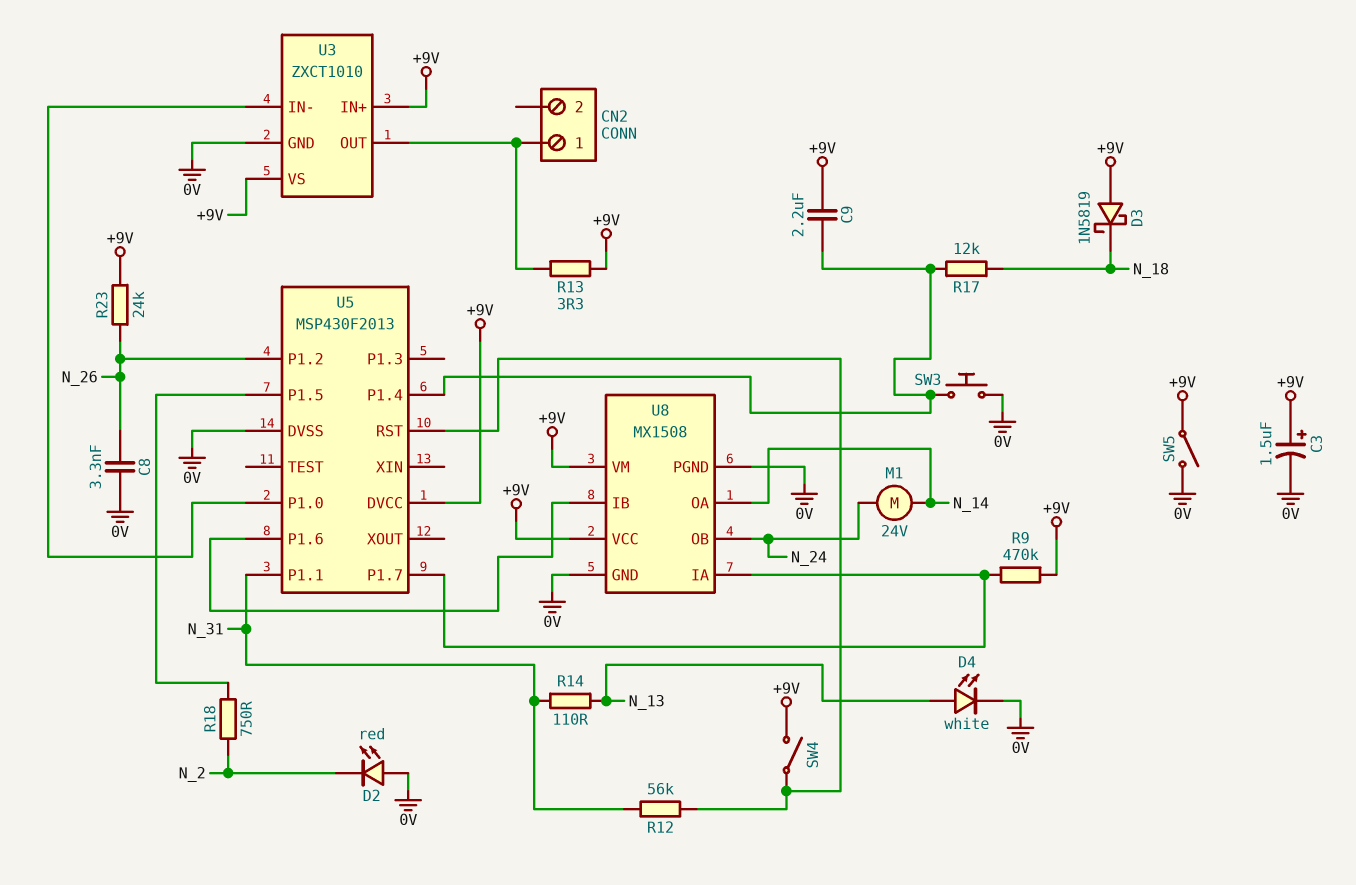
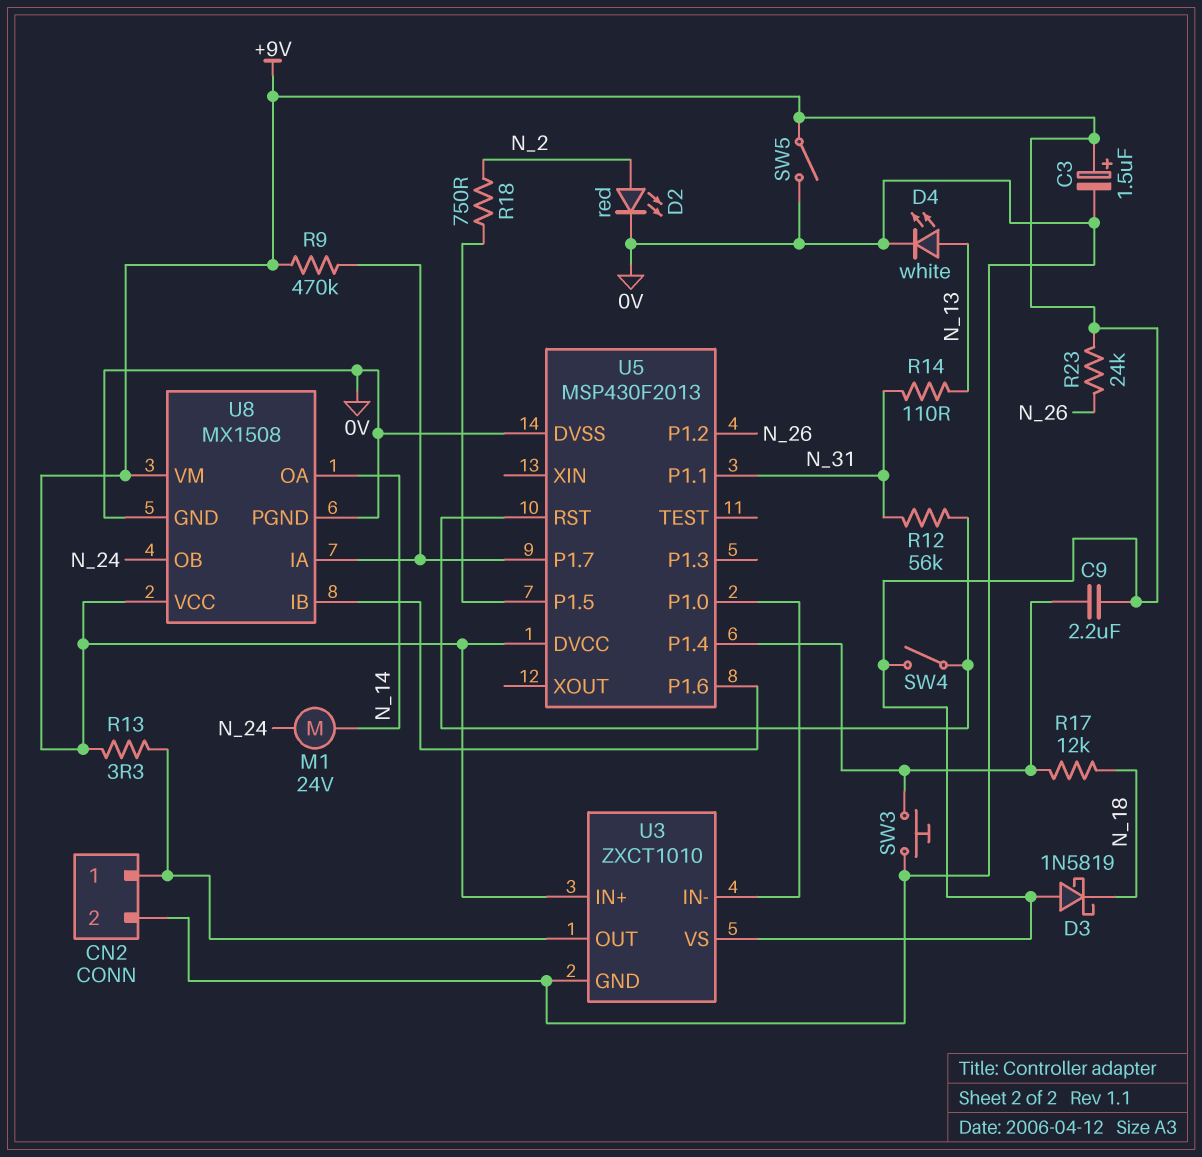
C8: 3.3nF (0V, N_26) -> none
CN2 pin 2: none -> 0V
D2: LED red (A 0V, K N_2) -> LED red (A N_2, K 0V)

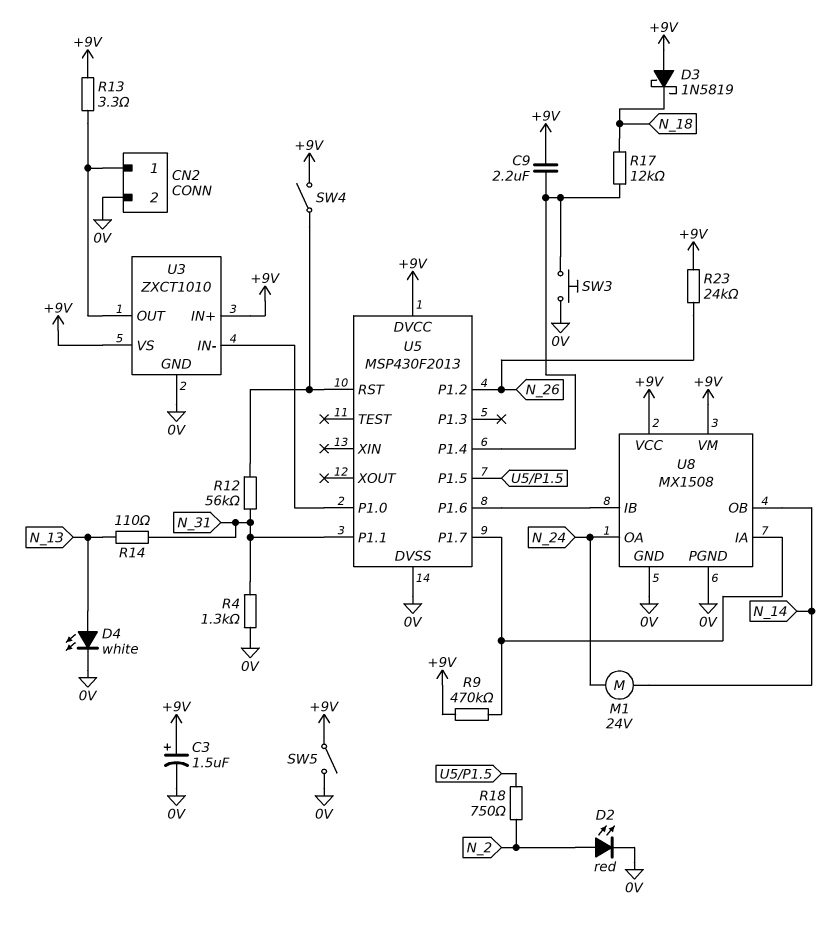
R4: none -> 1.3k (0V, N_31)
U8 pin OA: N_14 -> N_24
U8 pin OB: N_24 -> N_14

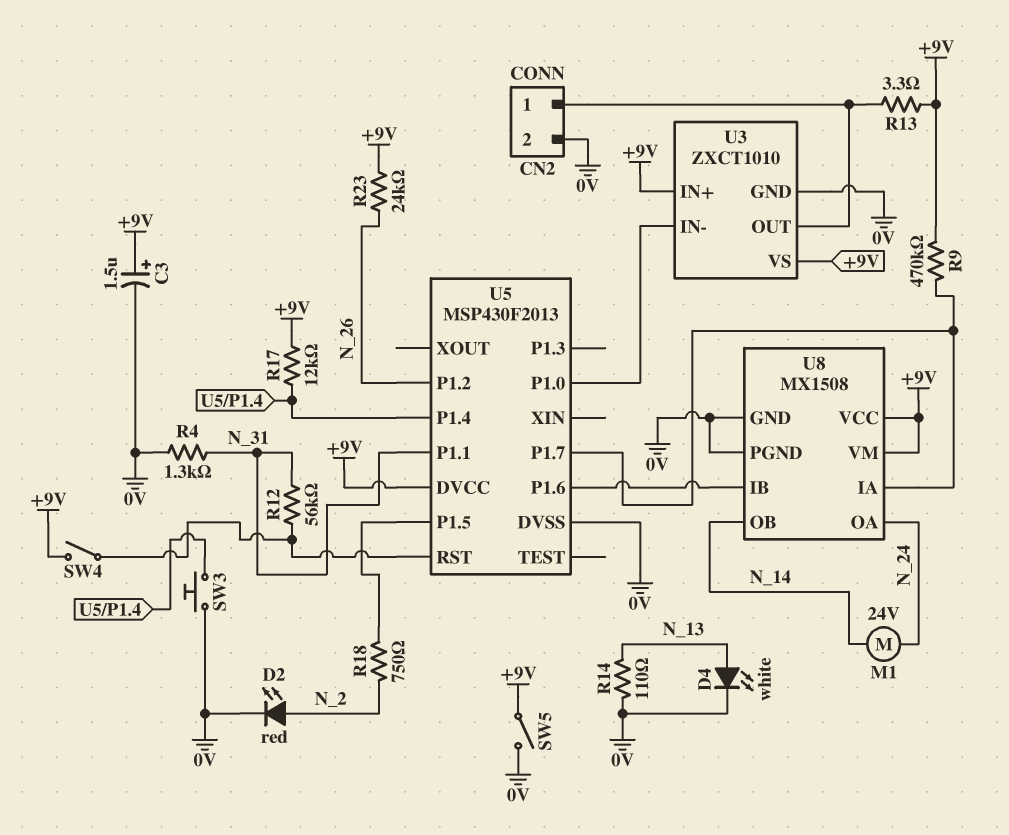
C9: 2.2uF (+9V, U5/P1.4) -> none
D3: schottky 1N5819 (A +9V, K N_18) -> none
R14: 110 (N_13, N_31) -> 110 (0V, N_13)
R17: 12k (N_18, U5/P1.4) -> 12k (+9V, U5/P1.4)

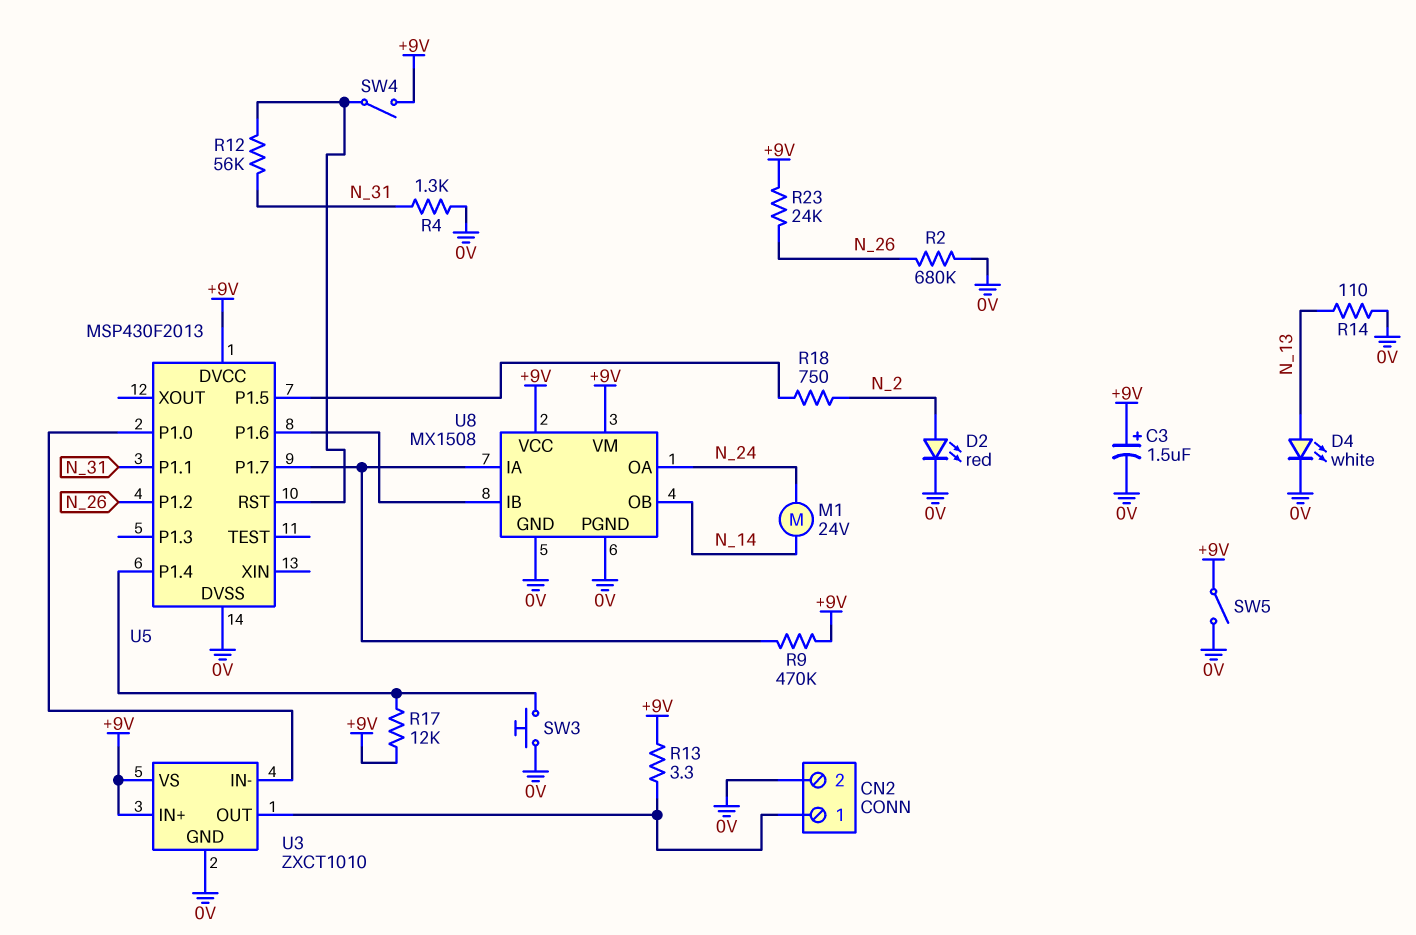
R2: none -> 680k (0V, N_26)

